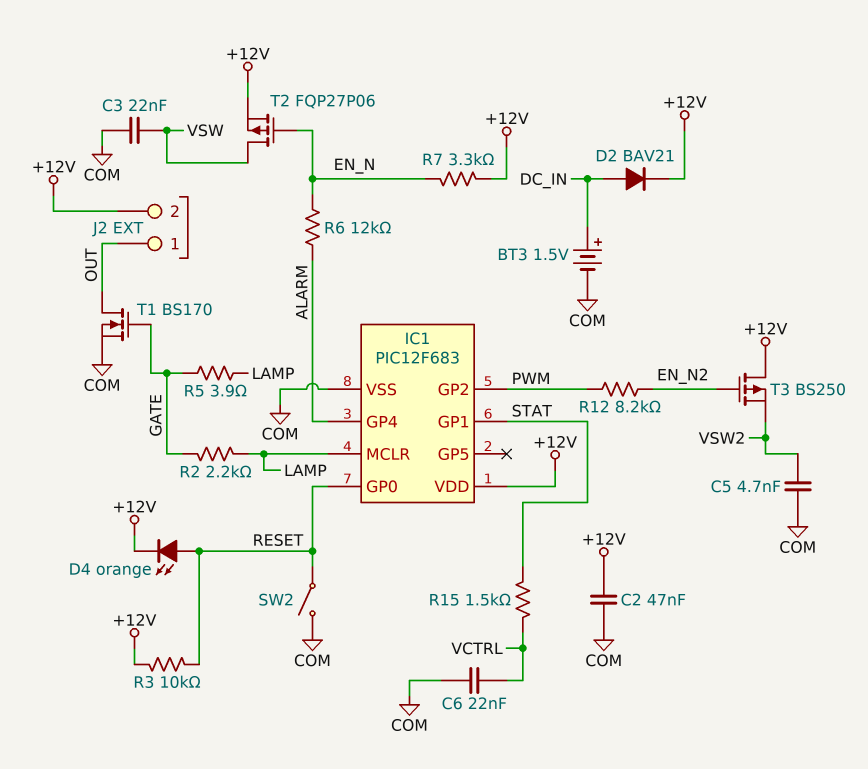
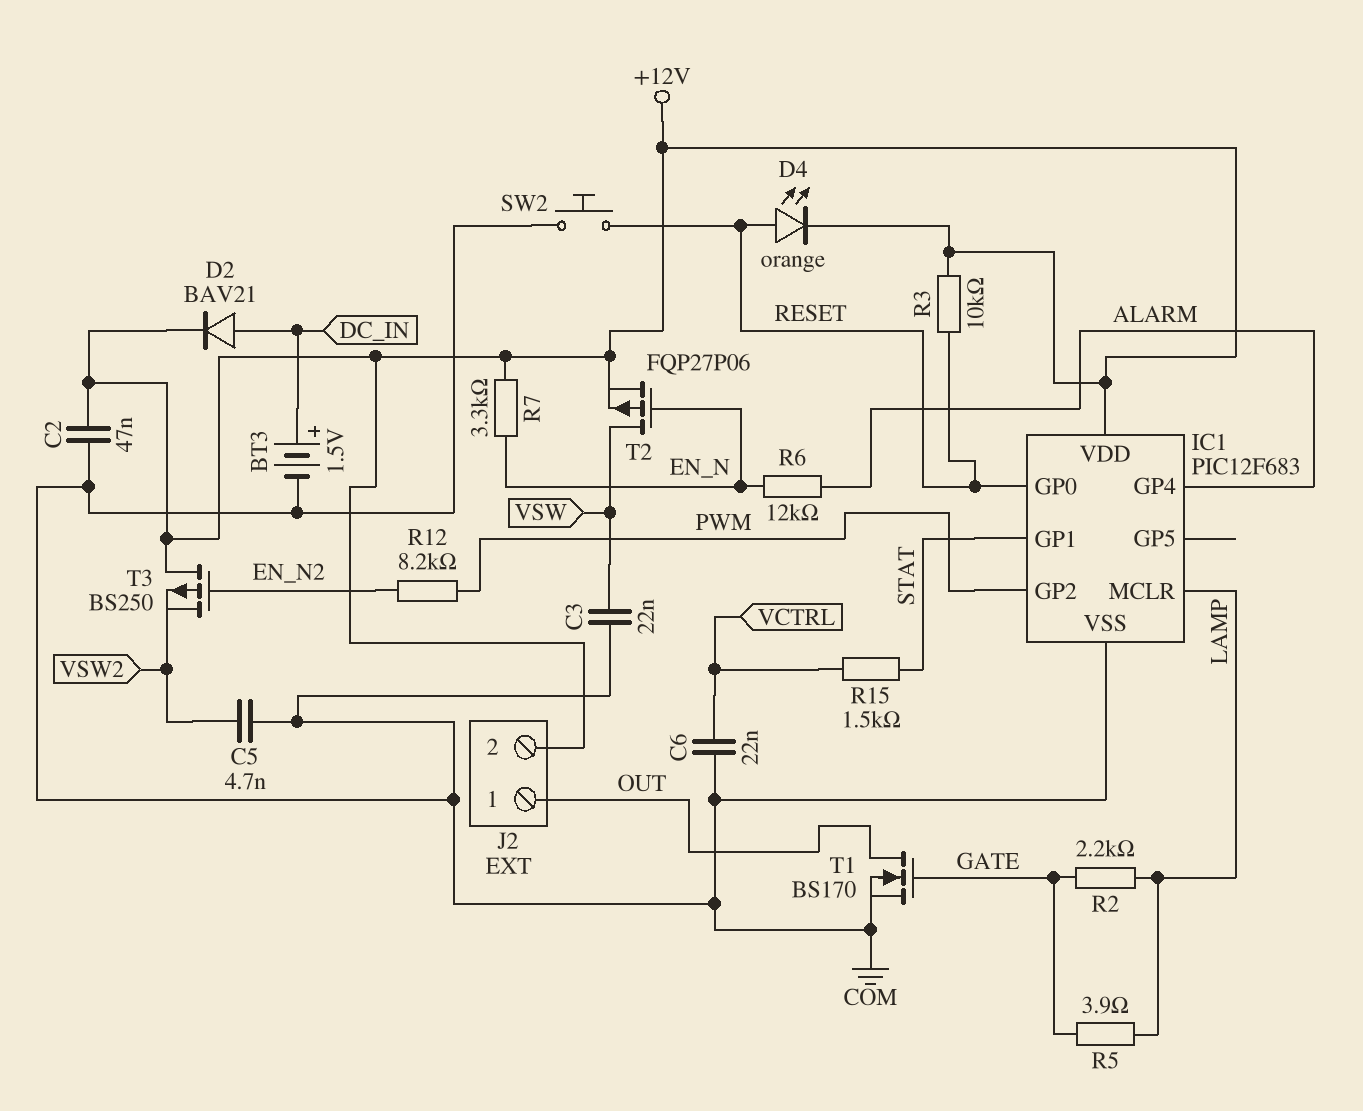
SW2: switch (COM, RESET) -> button (COM, RESET)

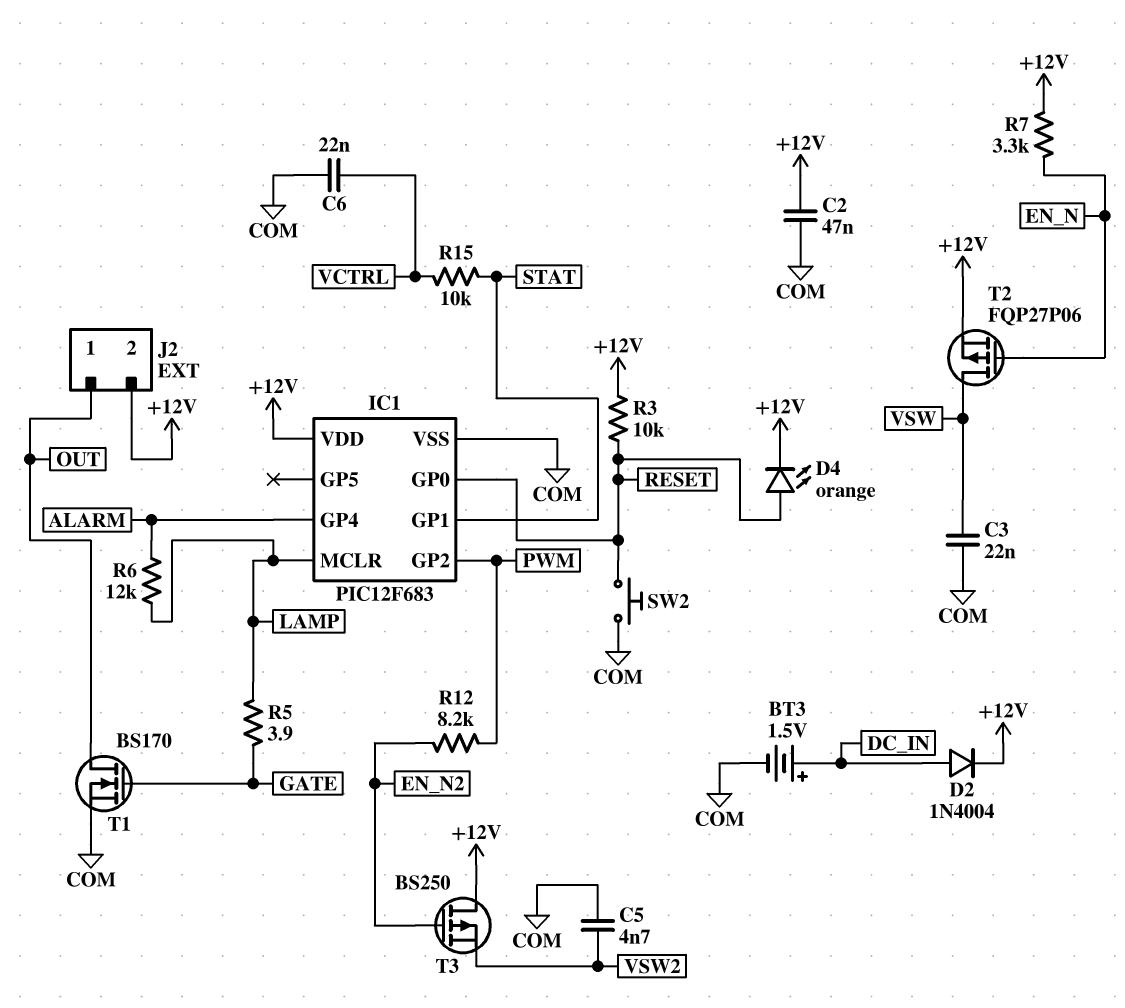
D2: diode BAV21 (A DC_IN, K +12V) -> diode 1N4004 (A DC_IN, K +12V)
R2: 2.2k (GATE, LAMP) -> none
R6: 12k (ALARM, EN_N) -> 12k (ALARM, LAMP)
R15: 1.5k (STAT, VCTRL) -> 10k (STAT, VCTRL)

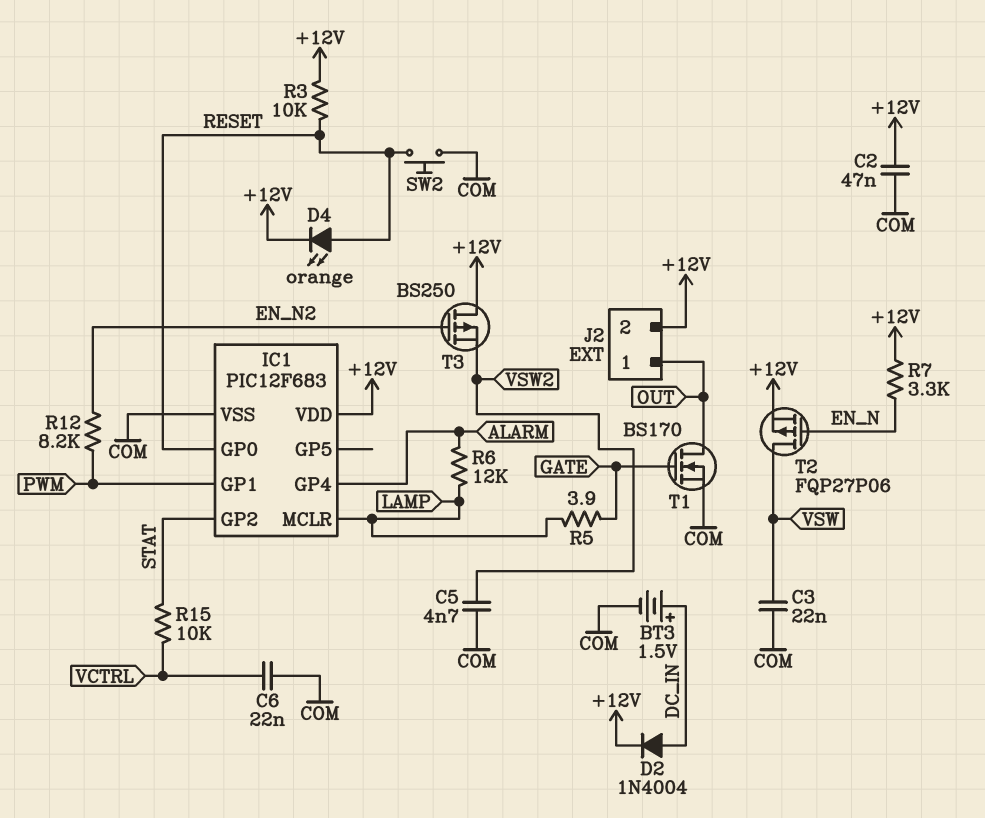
IC1 pin GP1: STAT -> PWM
IC1 pin GP2: PWM -> STAT

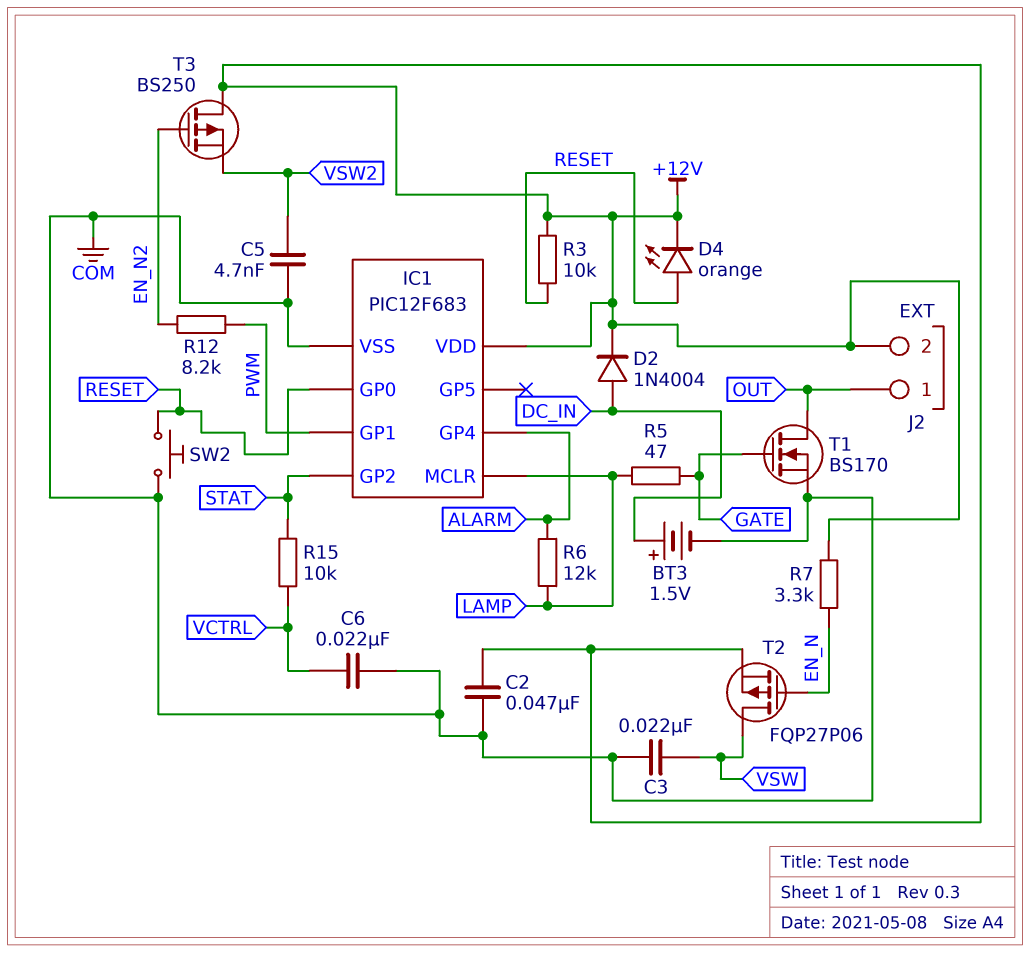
R5: 3.9 (GATE, LAMP) -> 47 (GATE, LAMP)

